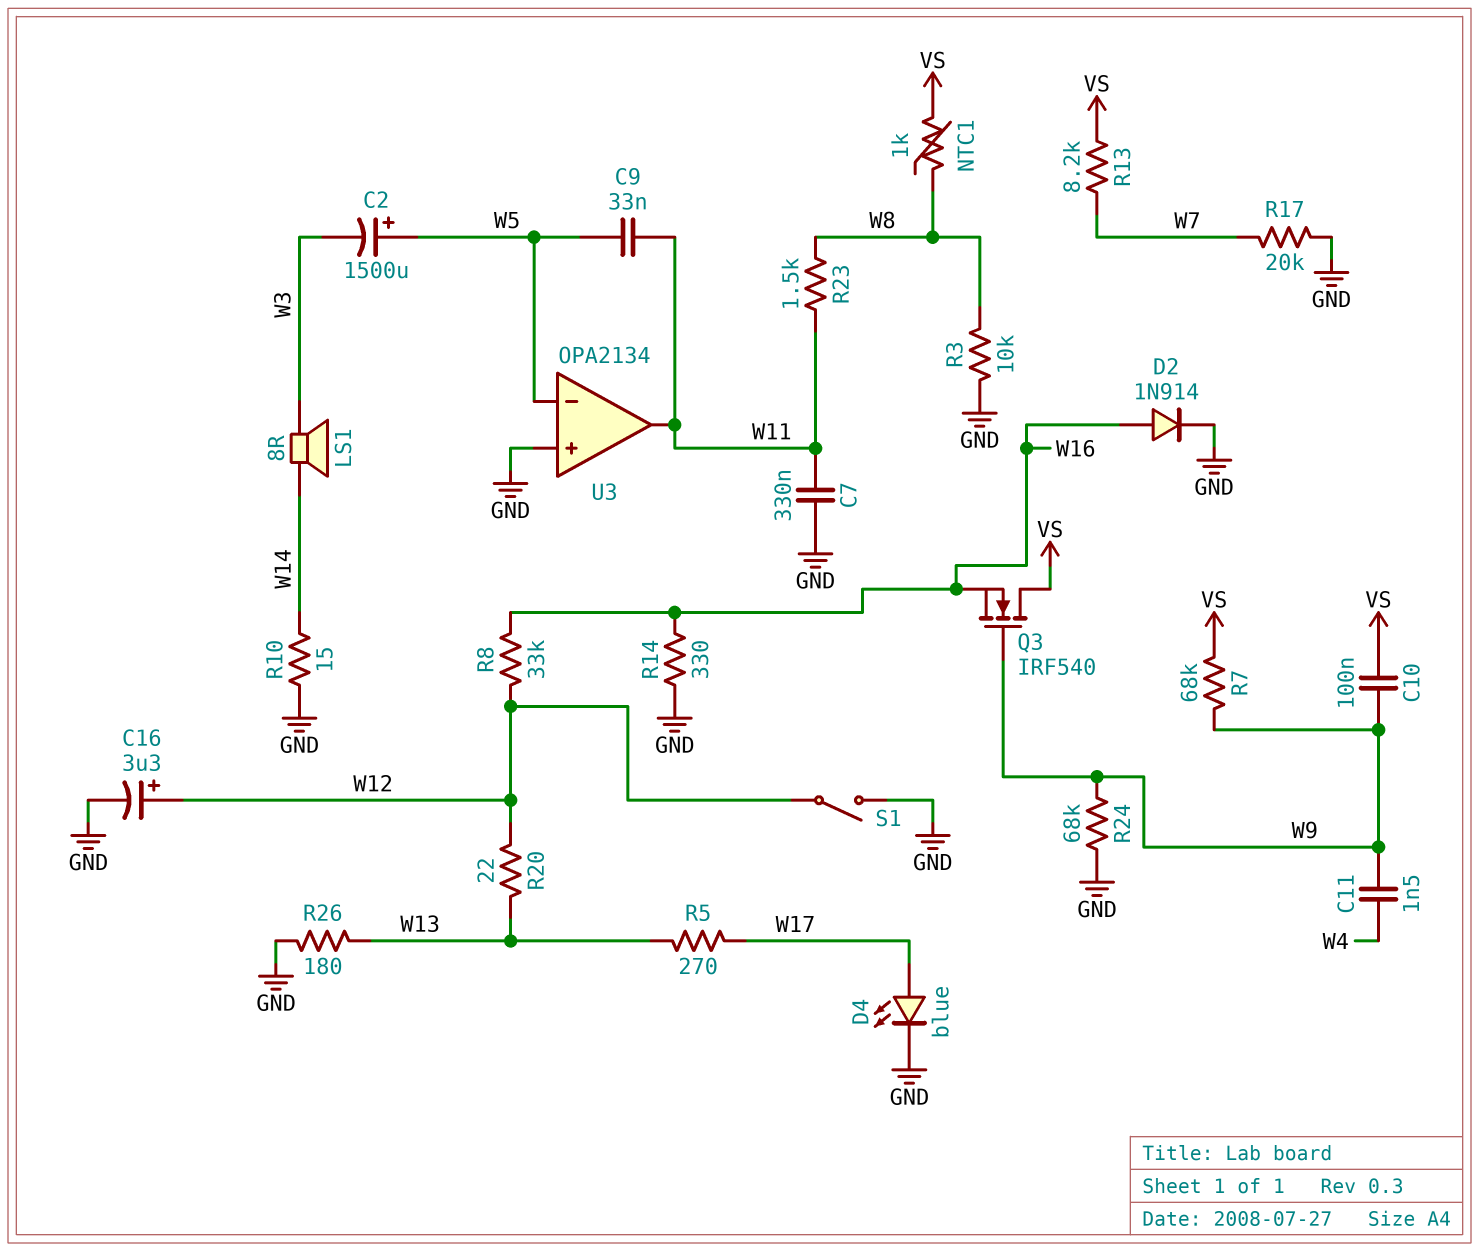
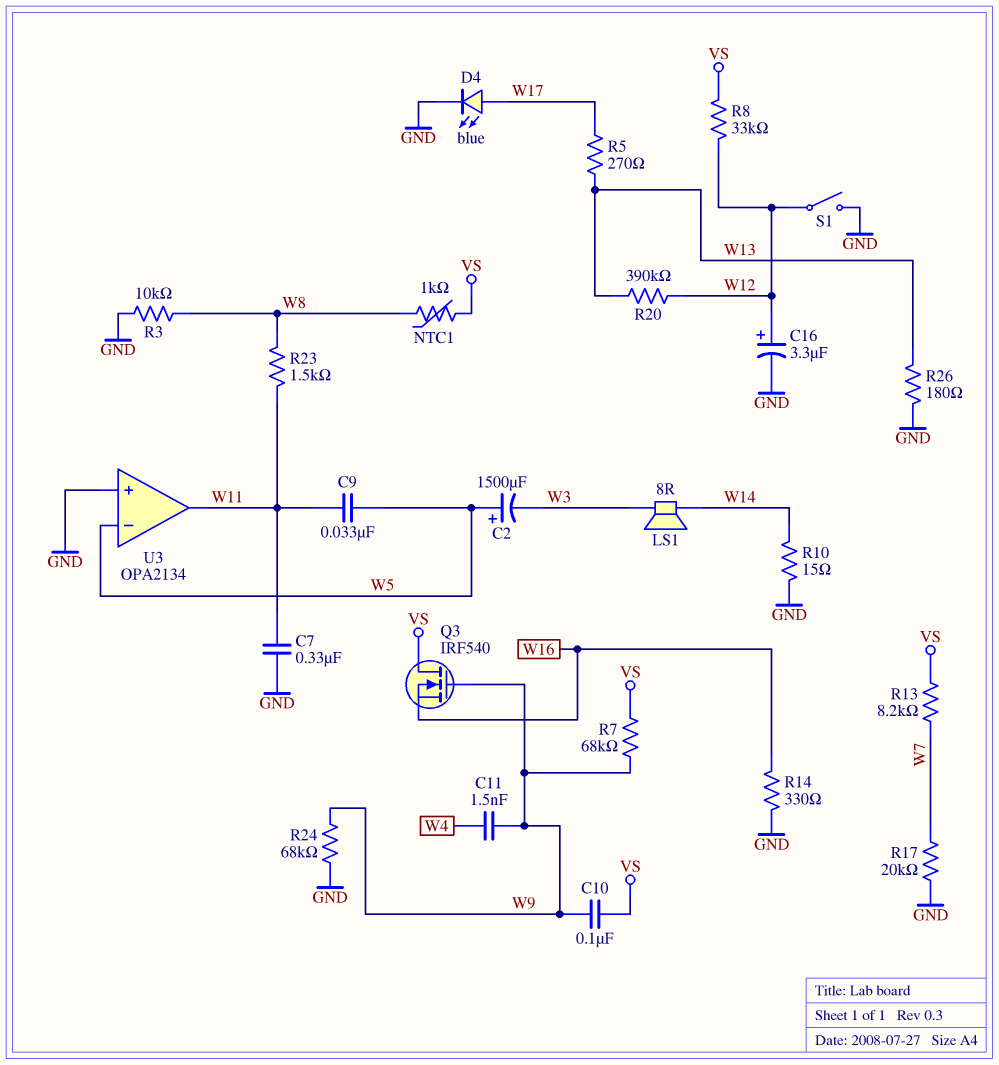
D2: diode 1N914 (A W16, K GND) -> none
R8: 33k (W12, W16) -> 33k (VS, W12)
R20: 22 (W12, W13) -> 390k (W12, W13)

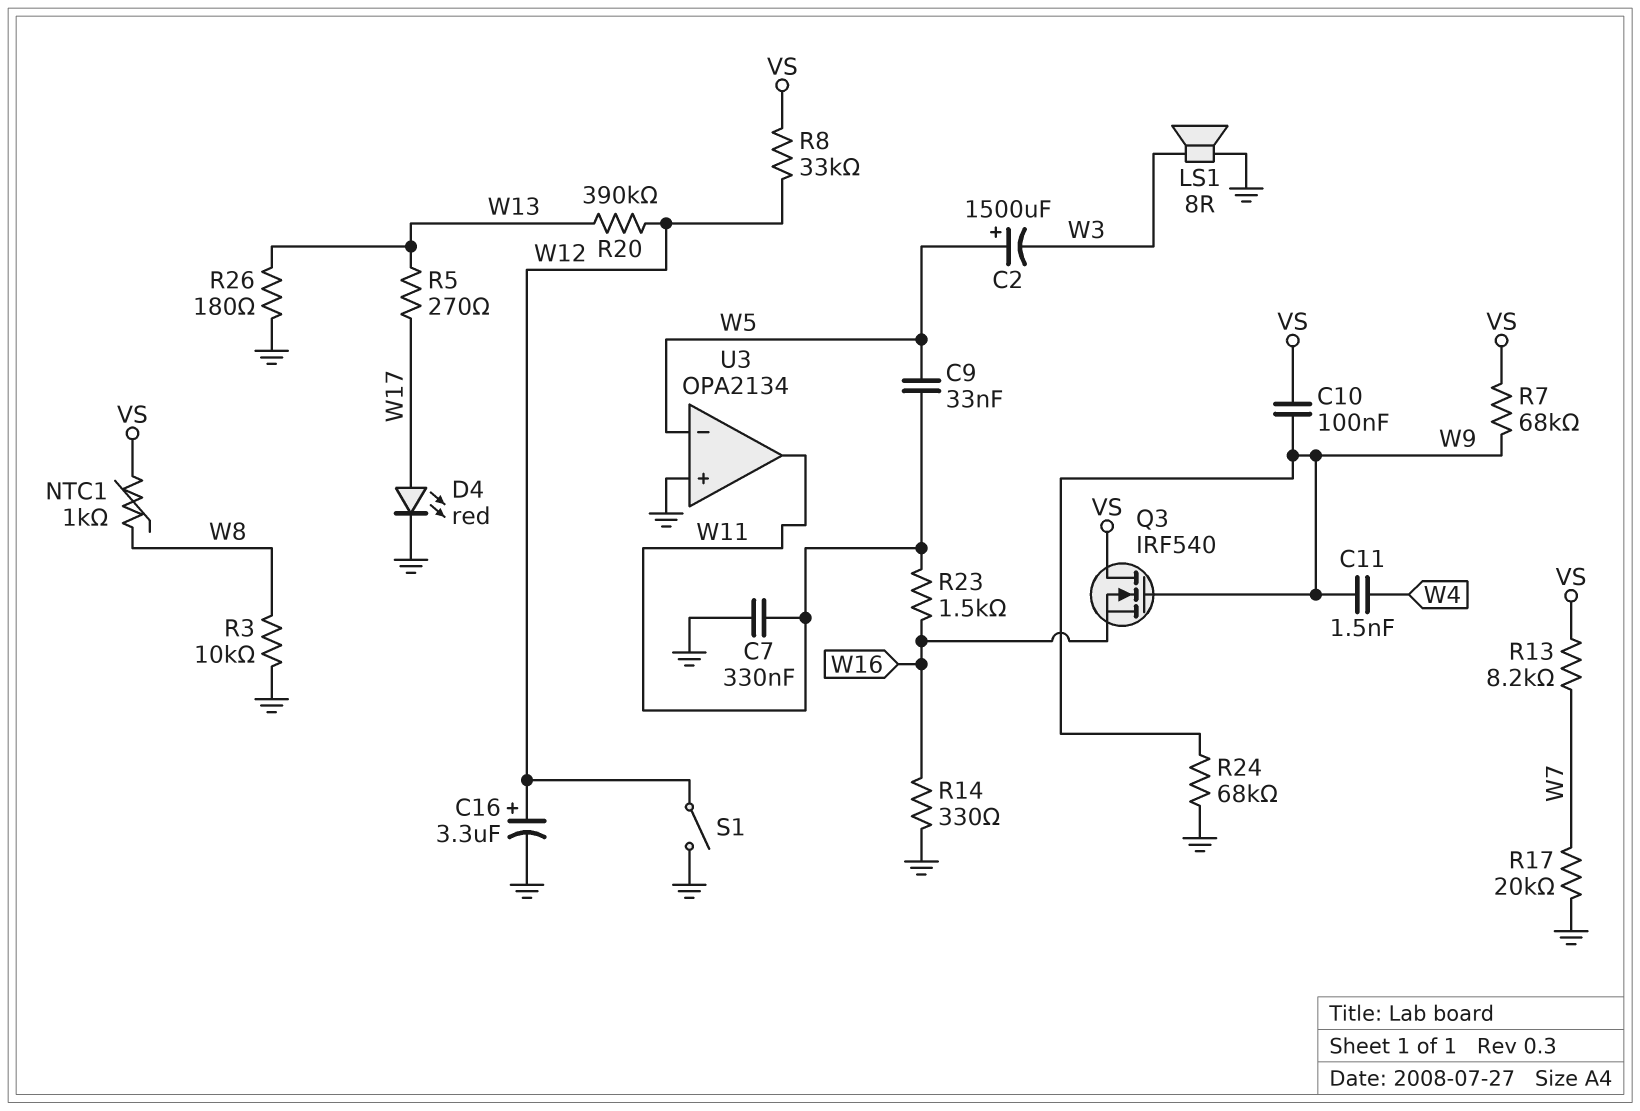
D4: LED blue (A W17, K GND) -> LED red (A W17, K GND)
LS1: speaker 8R (W3, W14) -> speaker 8R (GND, W3)
R10: 15 (GND, W14) -> none
R23: 1.5k (W8, W11) -> 1.5k (W11, W16)

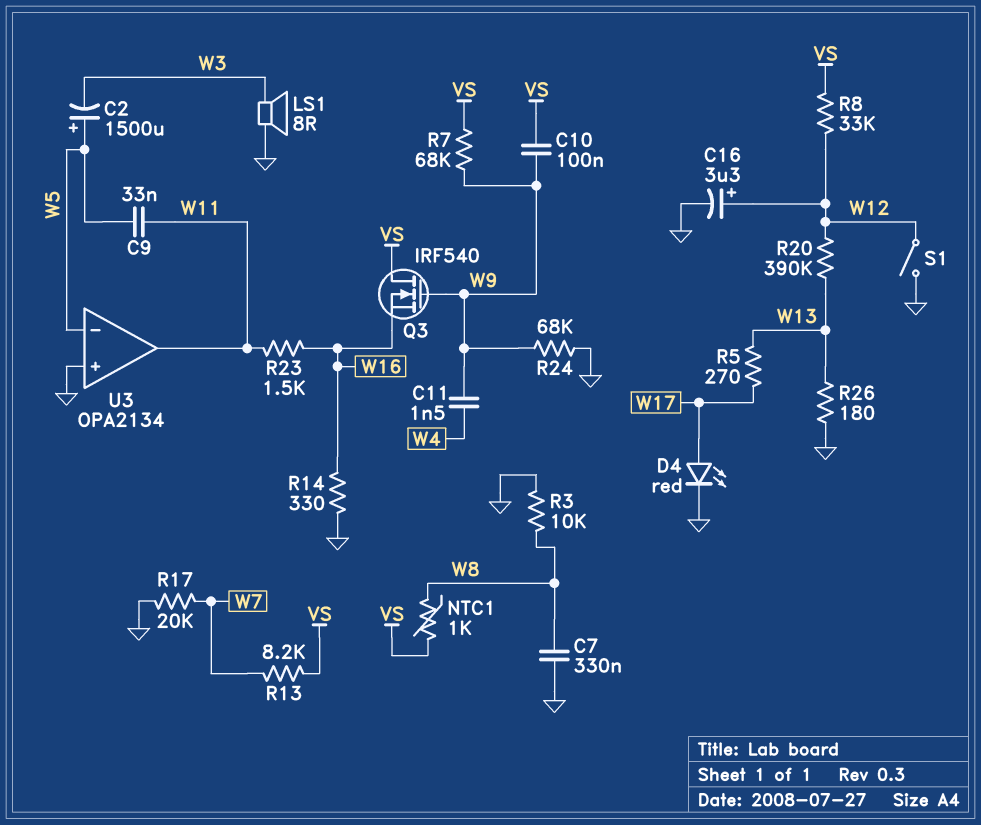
C7: 330nF (GND, W11) -> 330nF (GND, W8)

